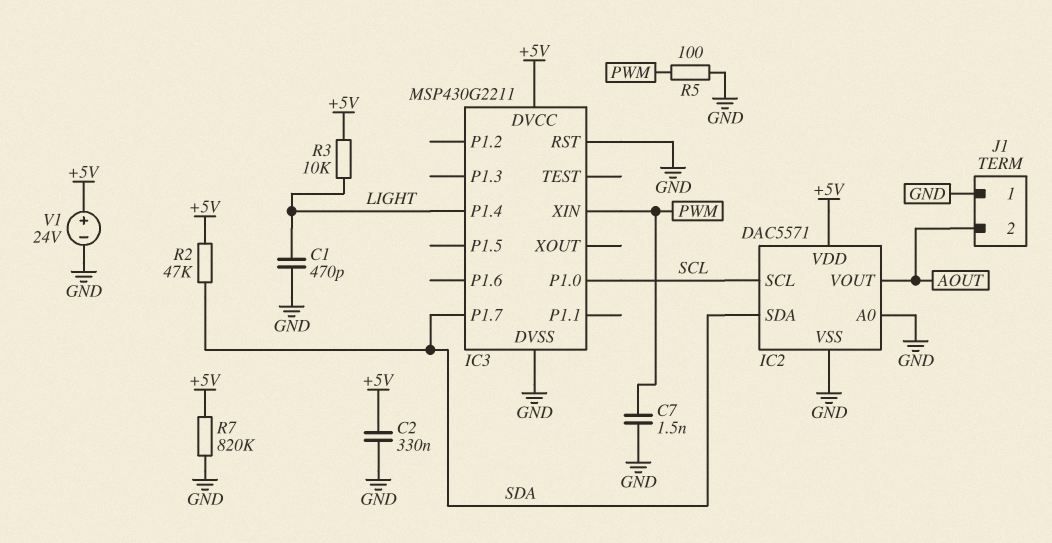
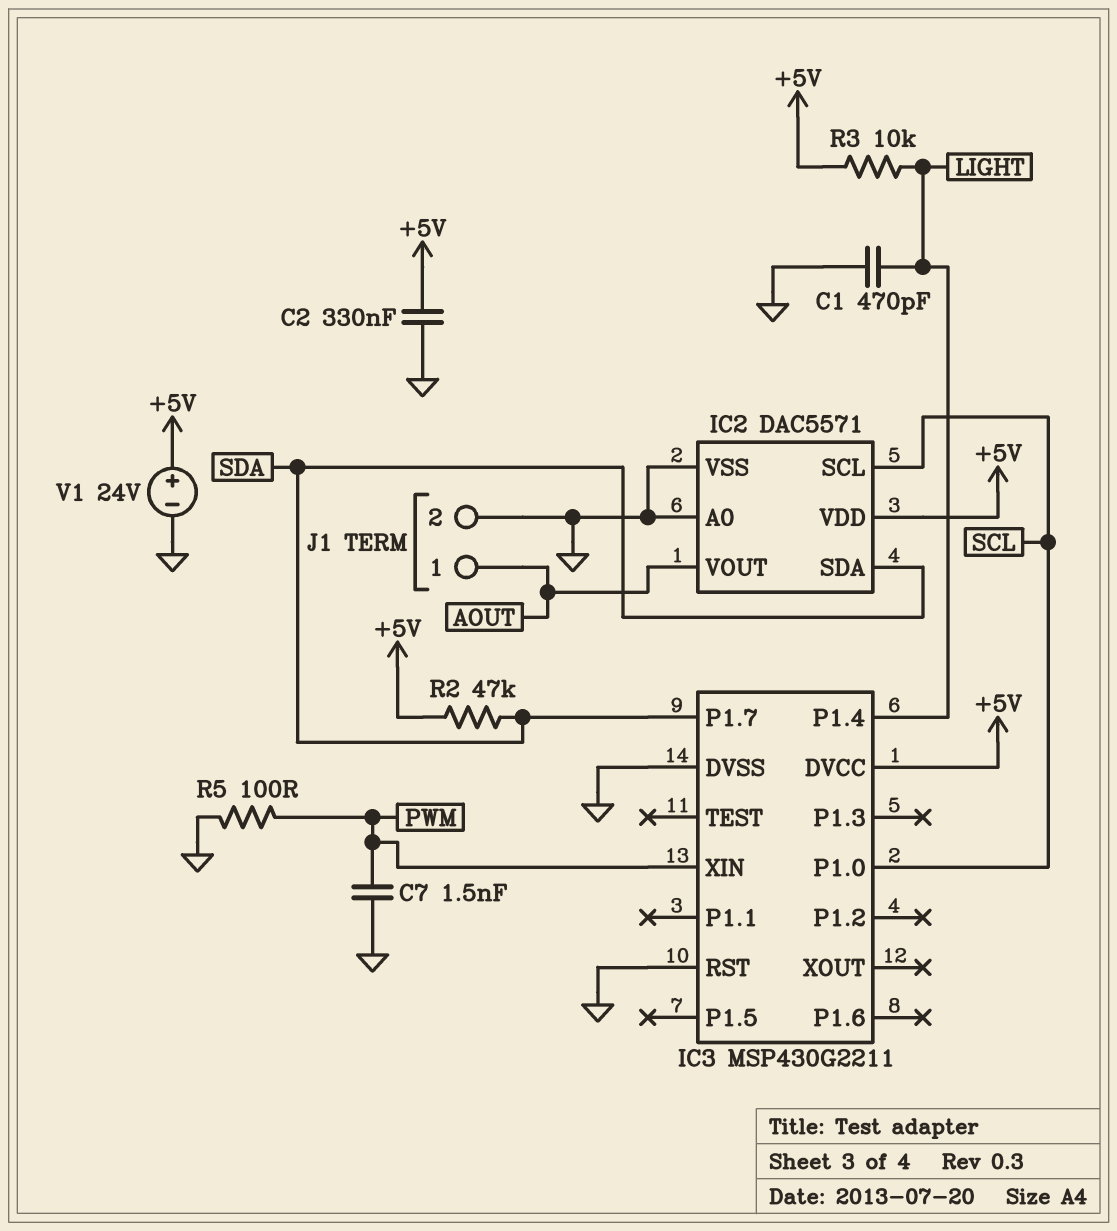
J1 pin 1: GND -> AOUT
J1 pin 2: AOUT -> GND
R7: 820k (+5V, GND) -> none

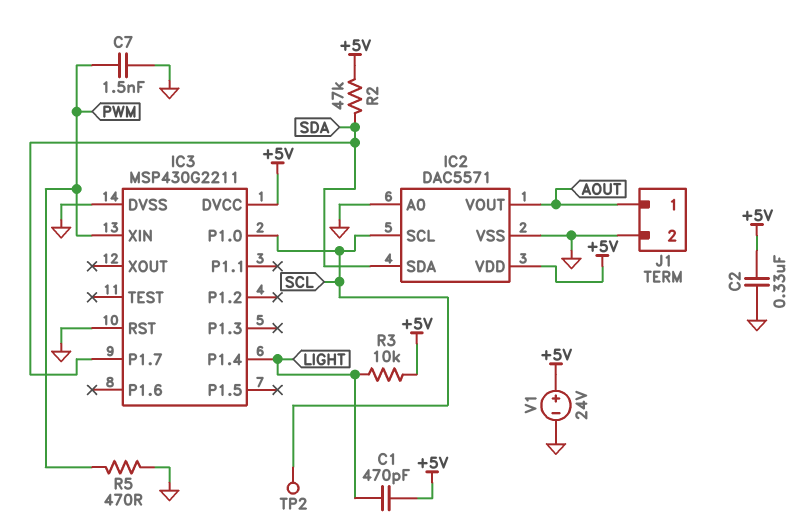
C1: 470pF (GND, LIGHT) -> 470pF (+5V, LIGHT)
R5: 100 (GND, PWM) -> 470 (GND, PWM)
TP2: none -> test point (SCL)

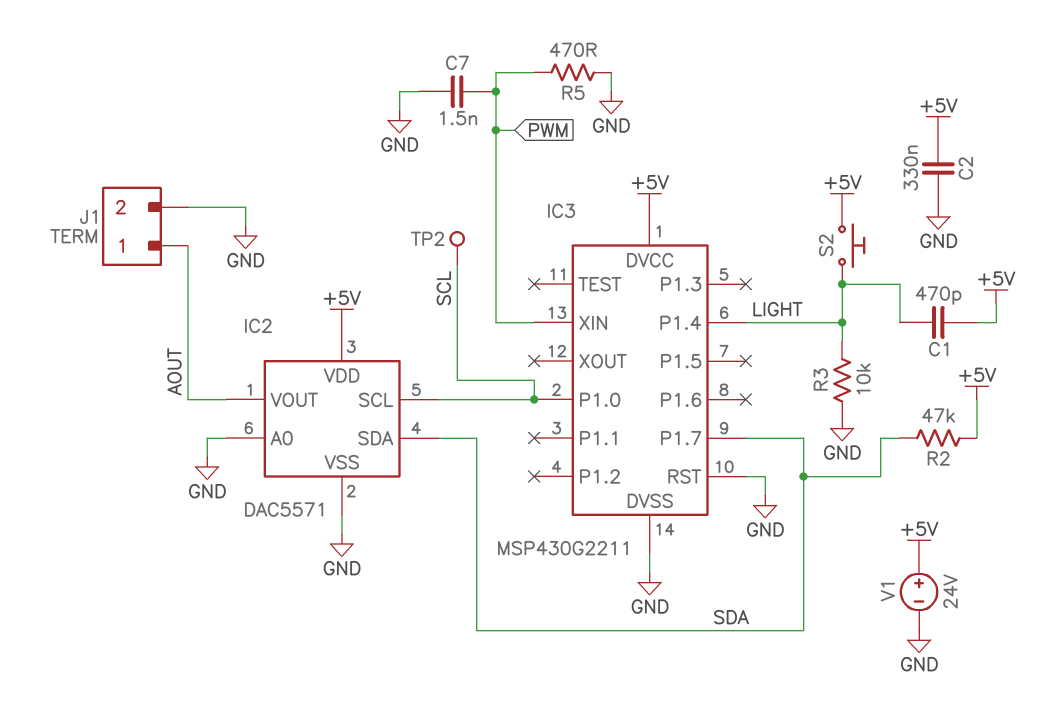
R3: 10k (+5V, LIGHT) -> 10k (GND, LIGHT)
S2: none -> button (+5V, LIGHT)

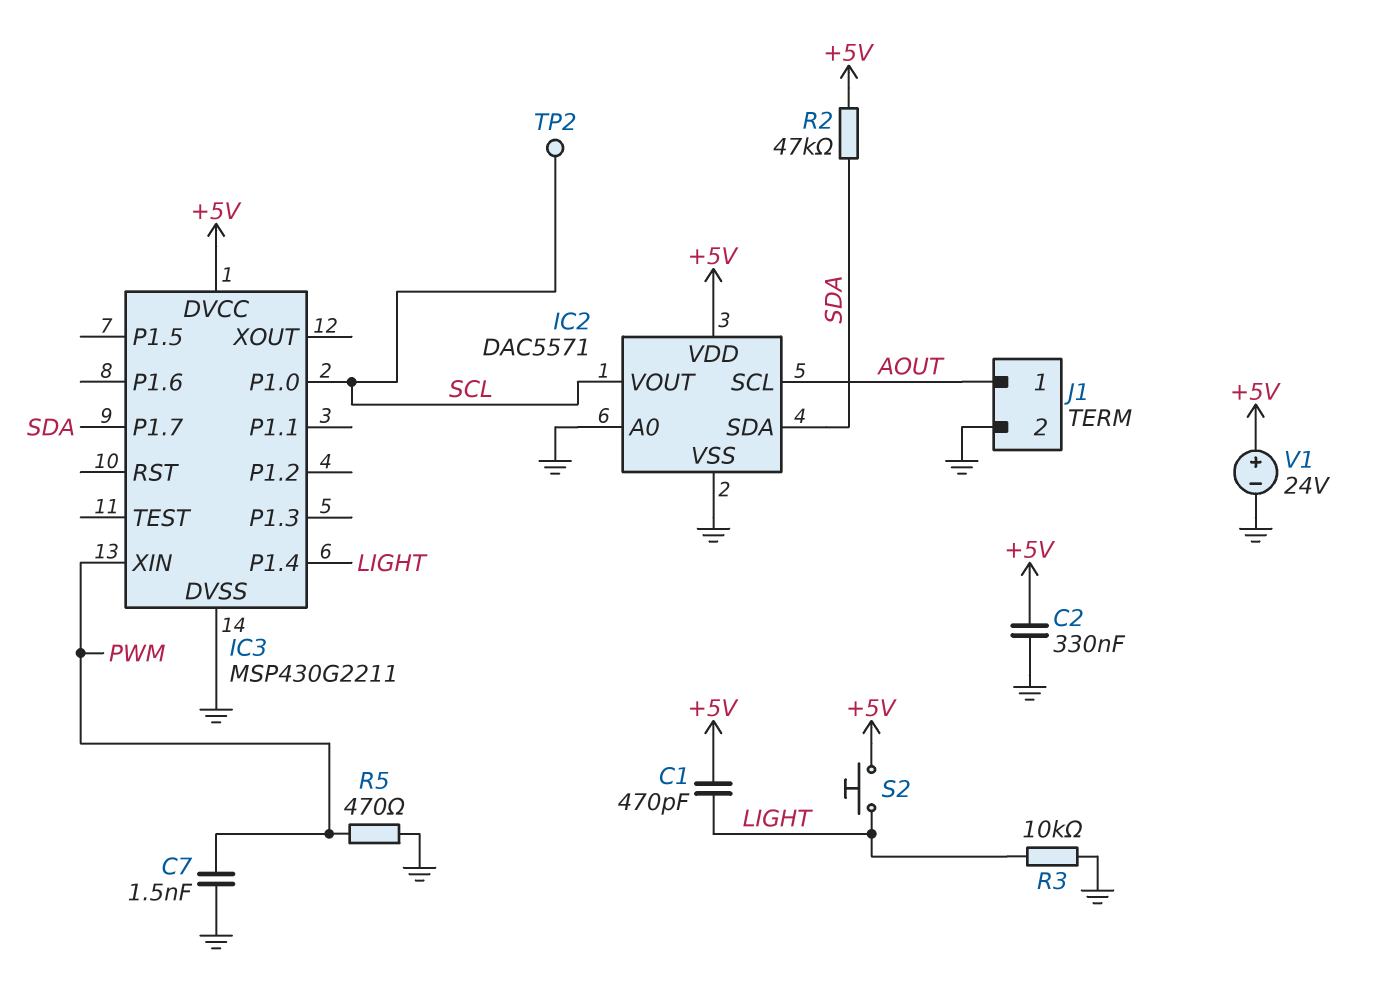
IC2 pin SCL: SCL -> AOUT
IC2 pin VOUT: AOUT -> SCL
IC3 pin RST: GND -> none

